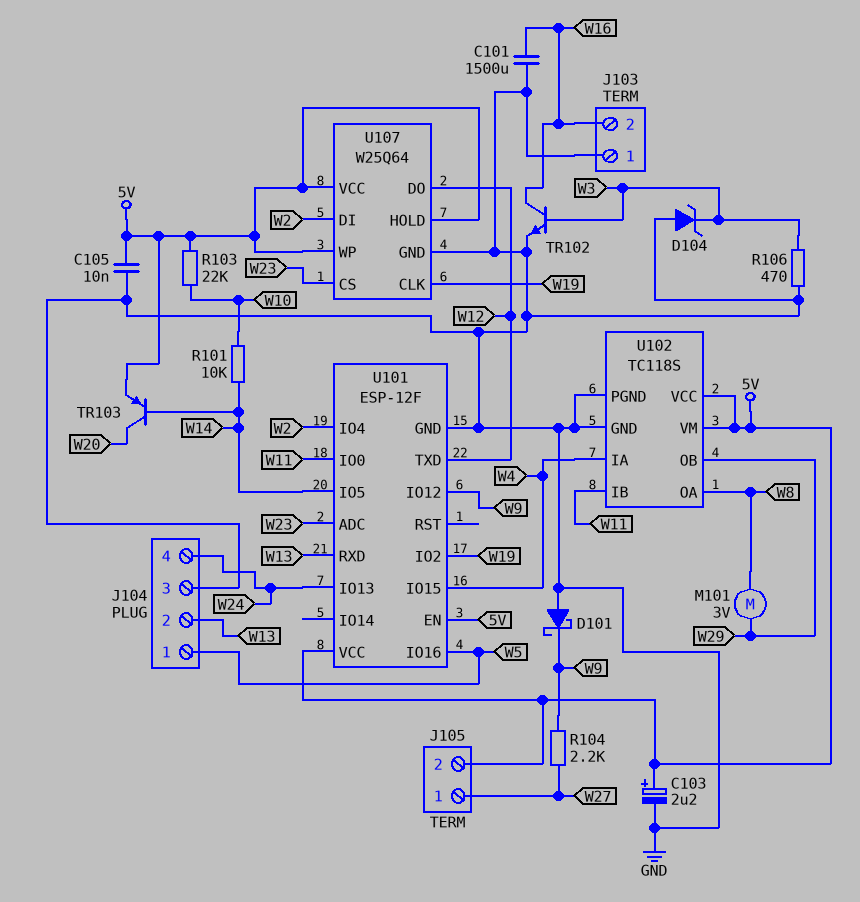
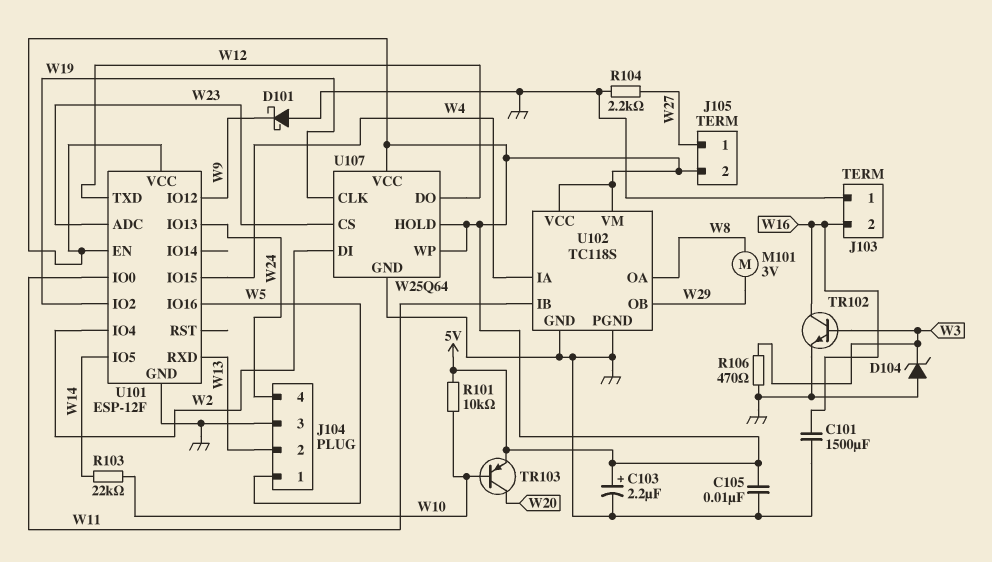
R101: 10k (W10, W14) -> 10k (5V, W10)
R103: 22k (5V, W10) -> 22k (W10, W14)
R104: 2.2k (W9, W27) -> 2.2k (GND, W27)
TR103: PNP (B W14, C W20, E 5V) -> PNP (B W10, C W20, E 5V)

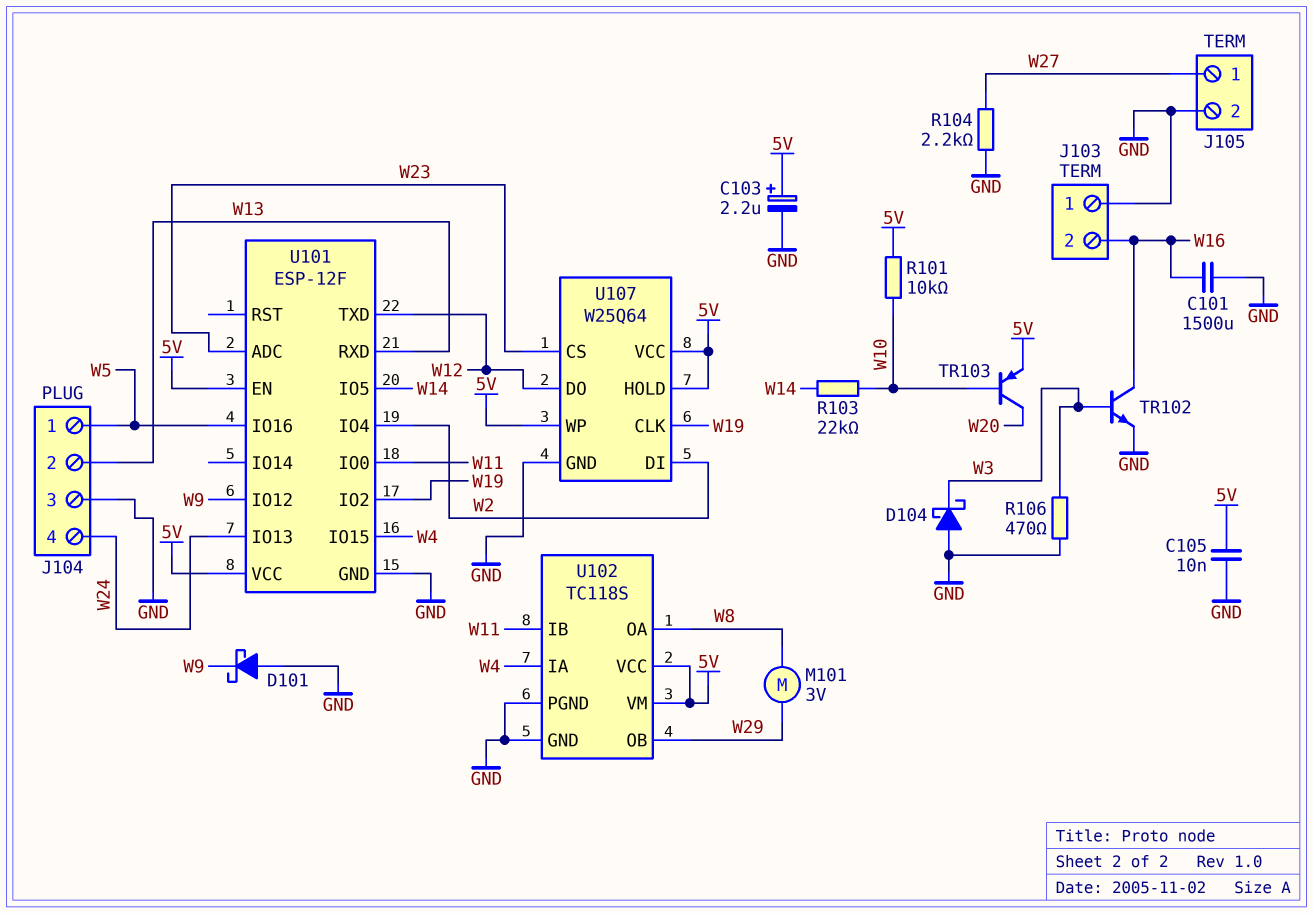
D104: zener (A GND, K W3) -> schottky (A GND, K W3)
J105 pin 2: 5V -> GND

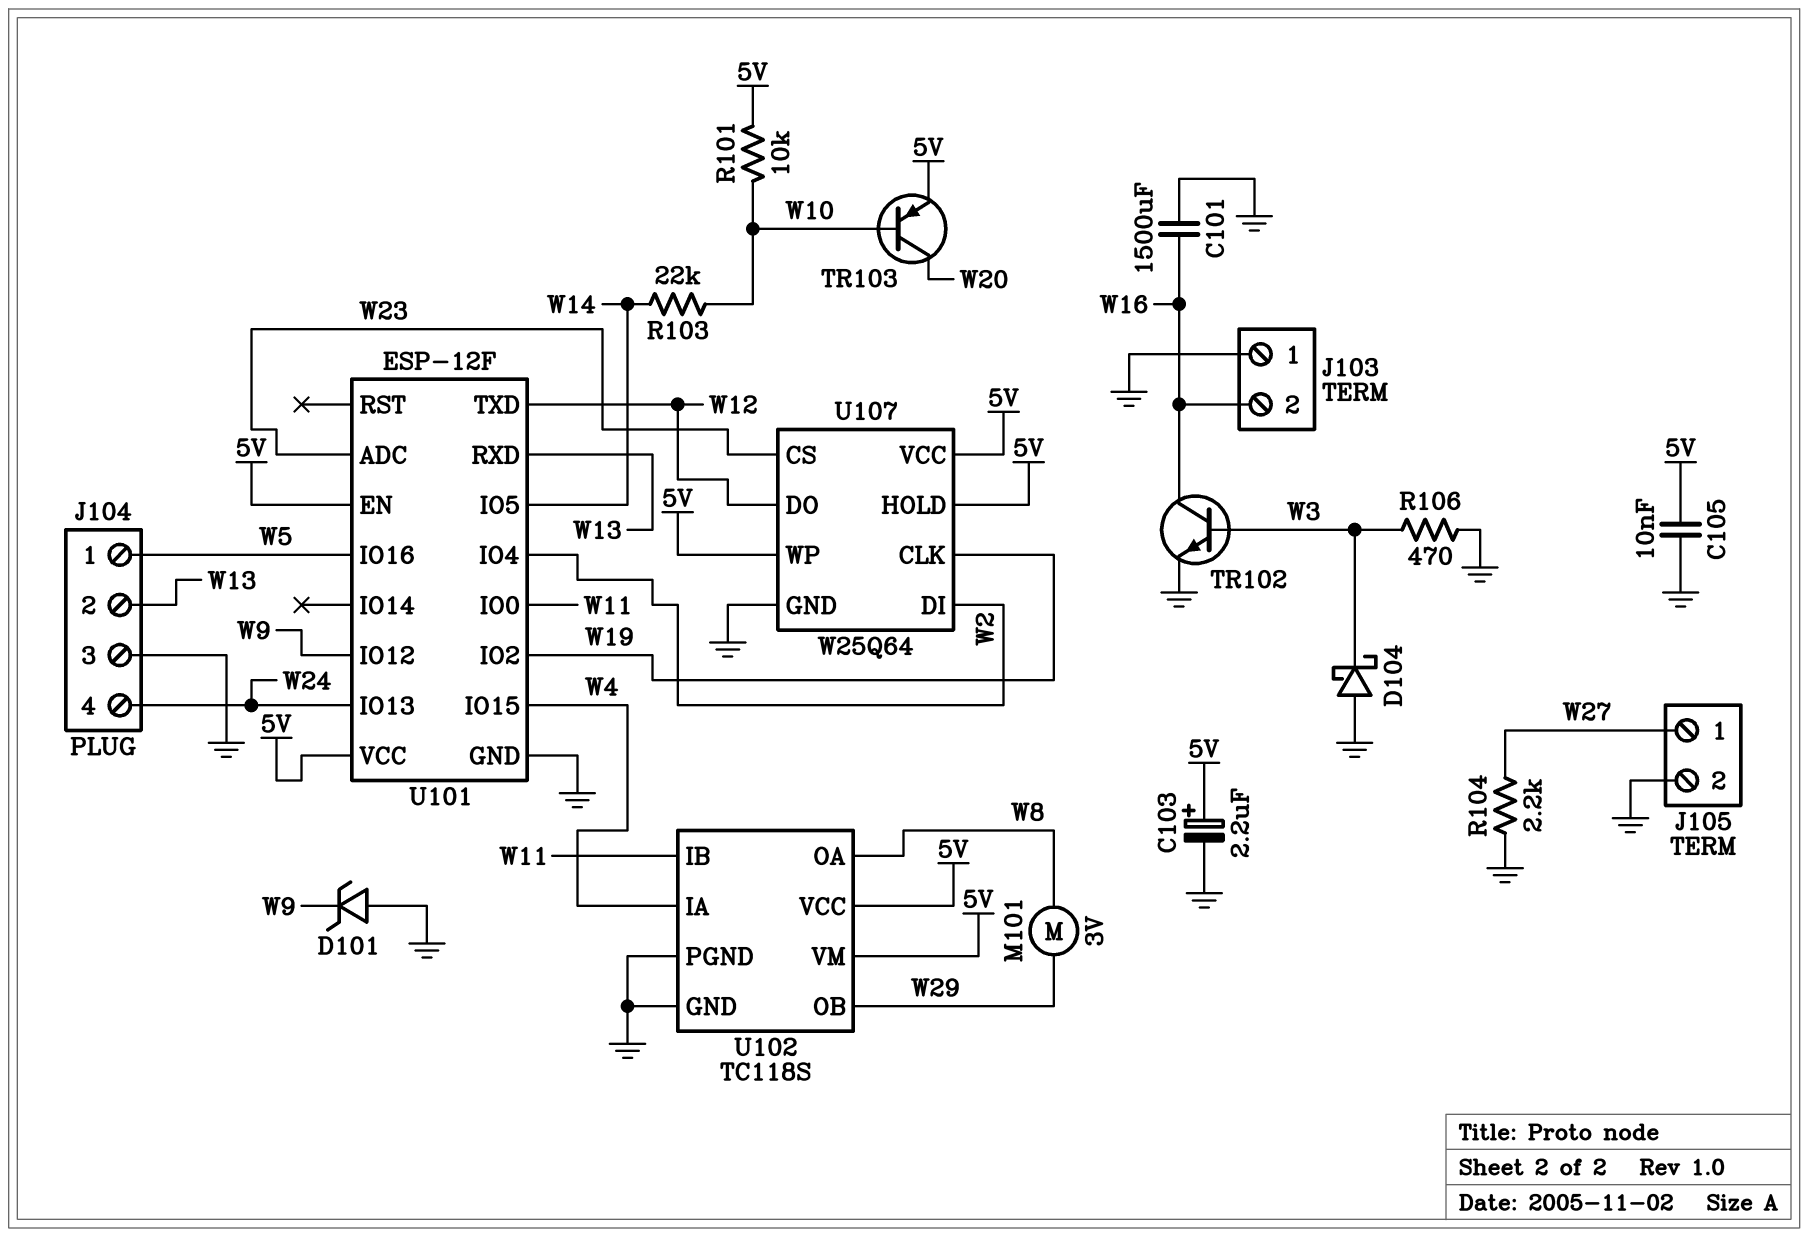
D101: schottky (A GND, K W9) -> zener (A GND, K W9)

